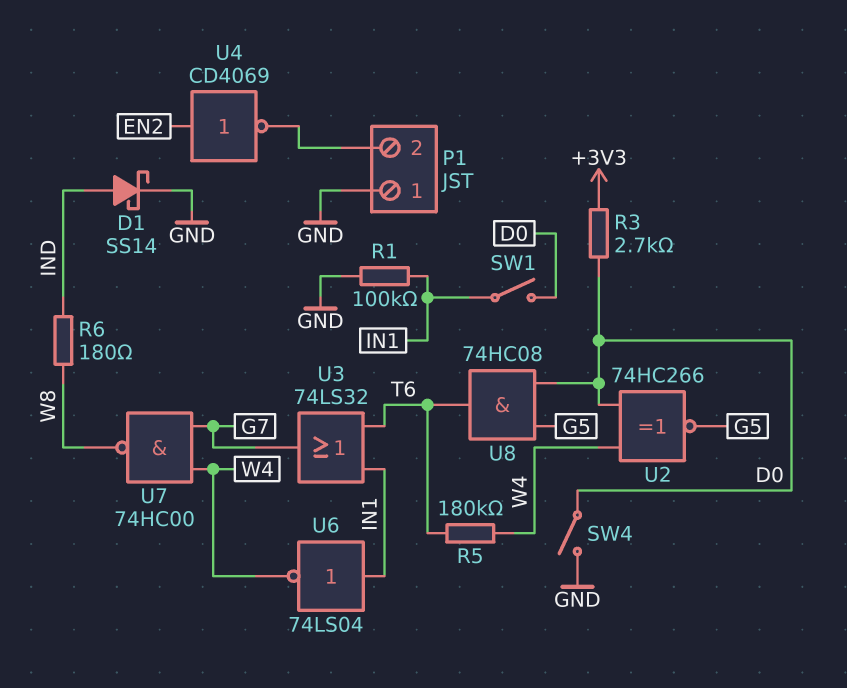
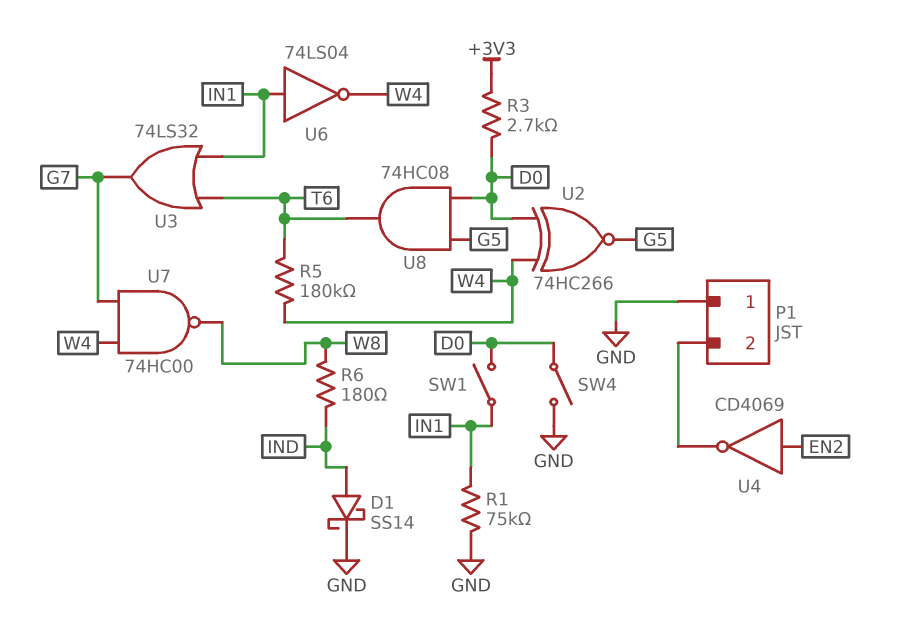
R1: 100k (GND, IN1) -> 75k (GND, IN1)

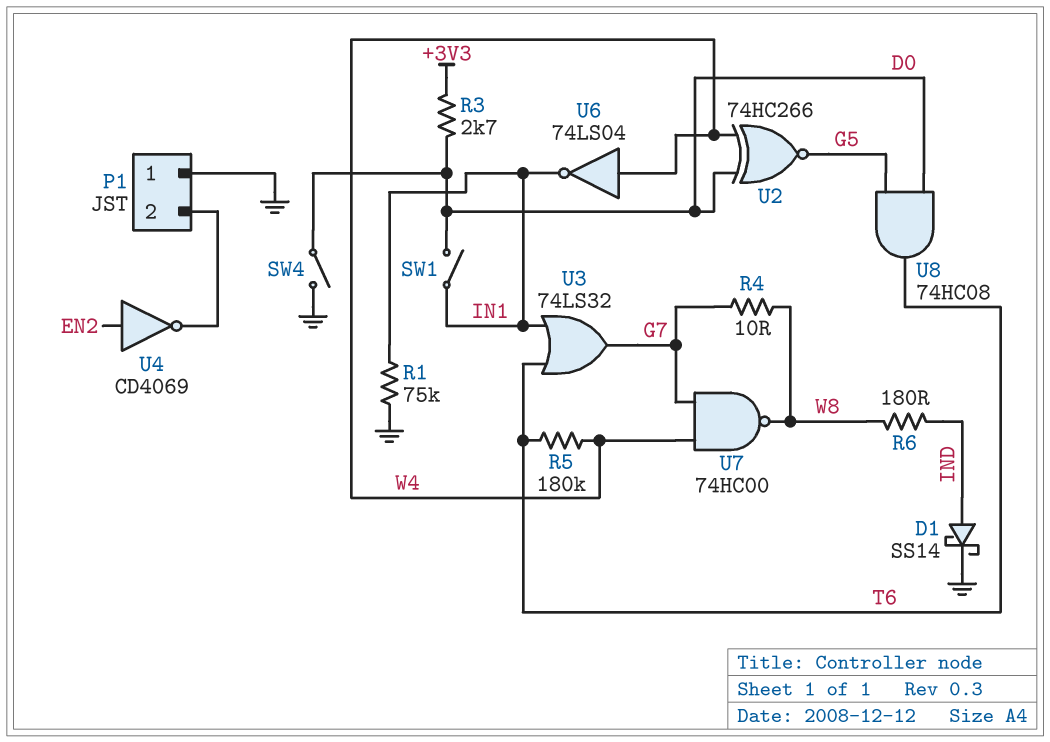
R4: none -> 10 (G7, W8)
U6: NOT 74LS04 (in IN1, out W4) -> NOT 74LS04 (in W4, out IN1)

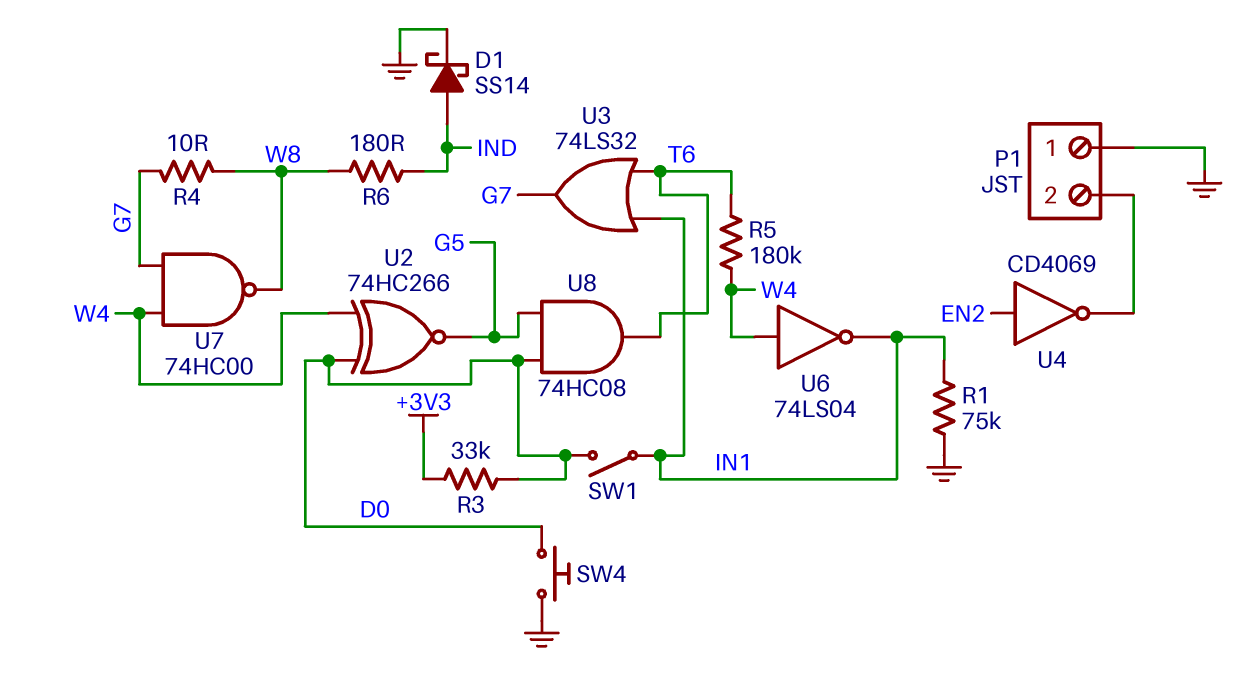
R3: 2.7k (+3V3, D0) -> 33k (+3V3, D0)
SW4: switch (D0, GND) -> button (D0, GND)

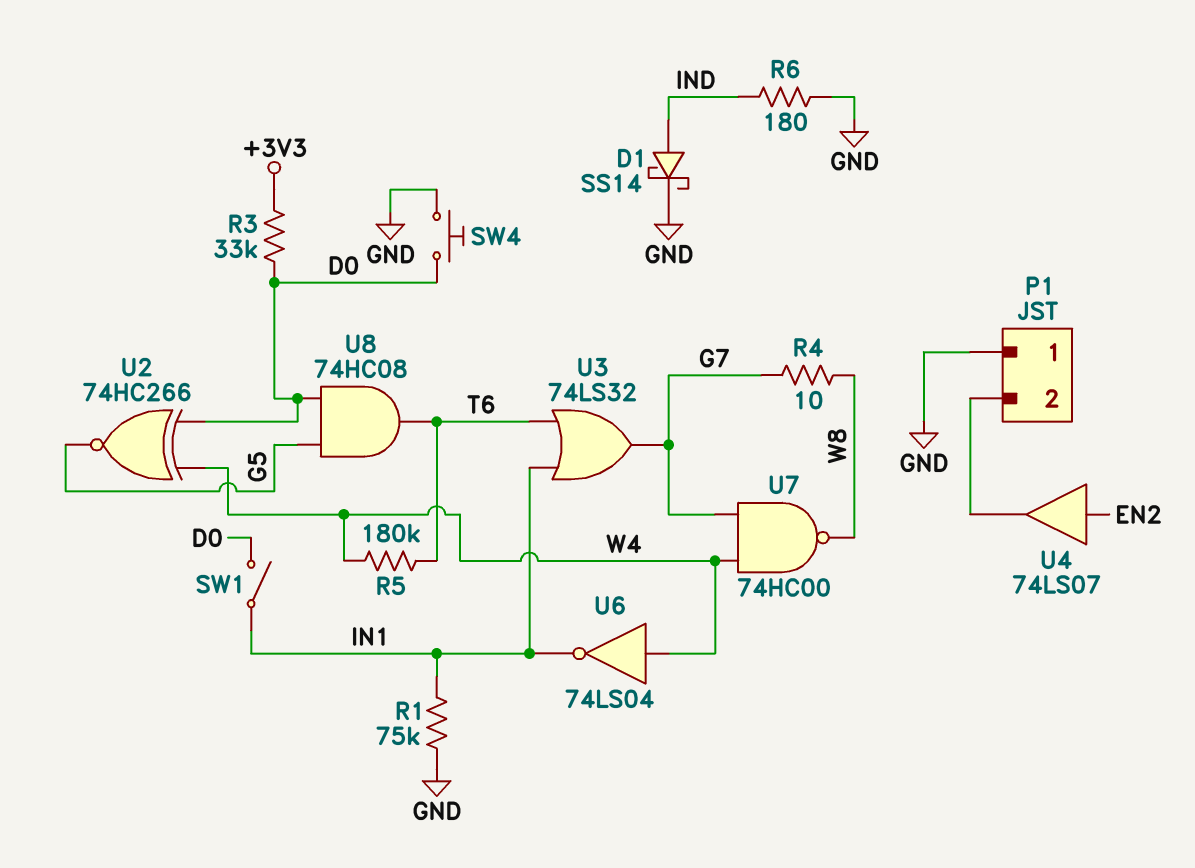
R6: 180 (IND, W8) -> 180 (GND, IND)
U4: NOT CD4069 (in EN2, out P1/2) -> buffer 74LS07 (in EN2, out P1/2)

